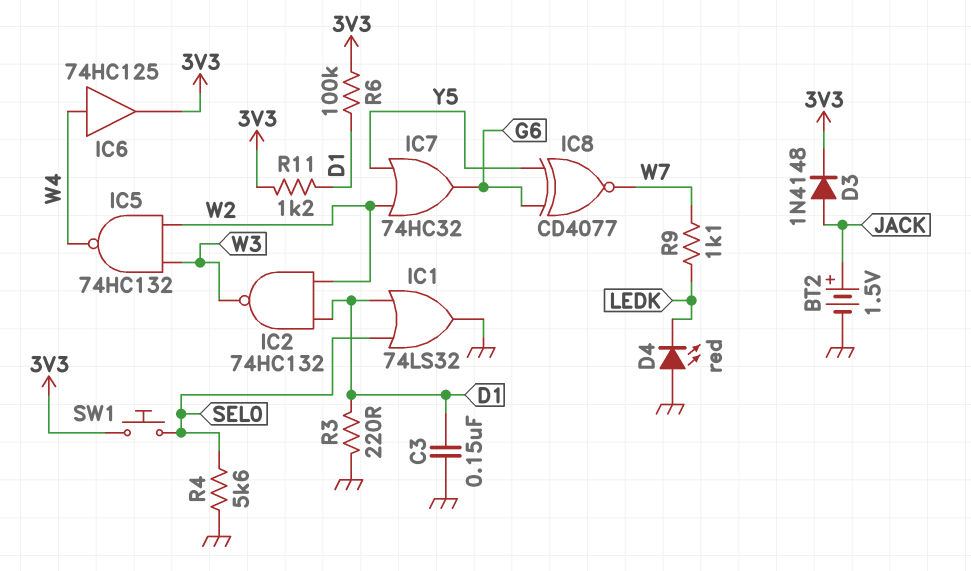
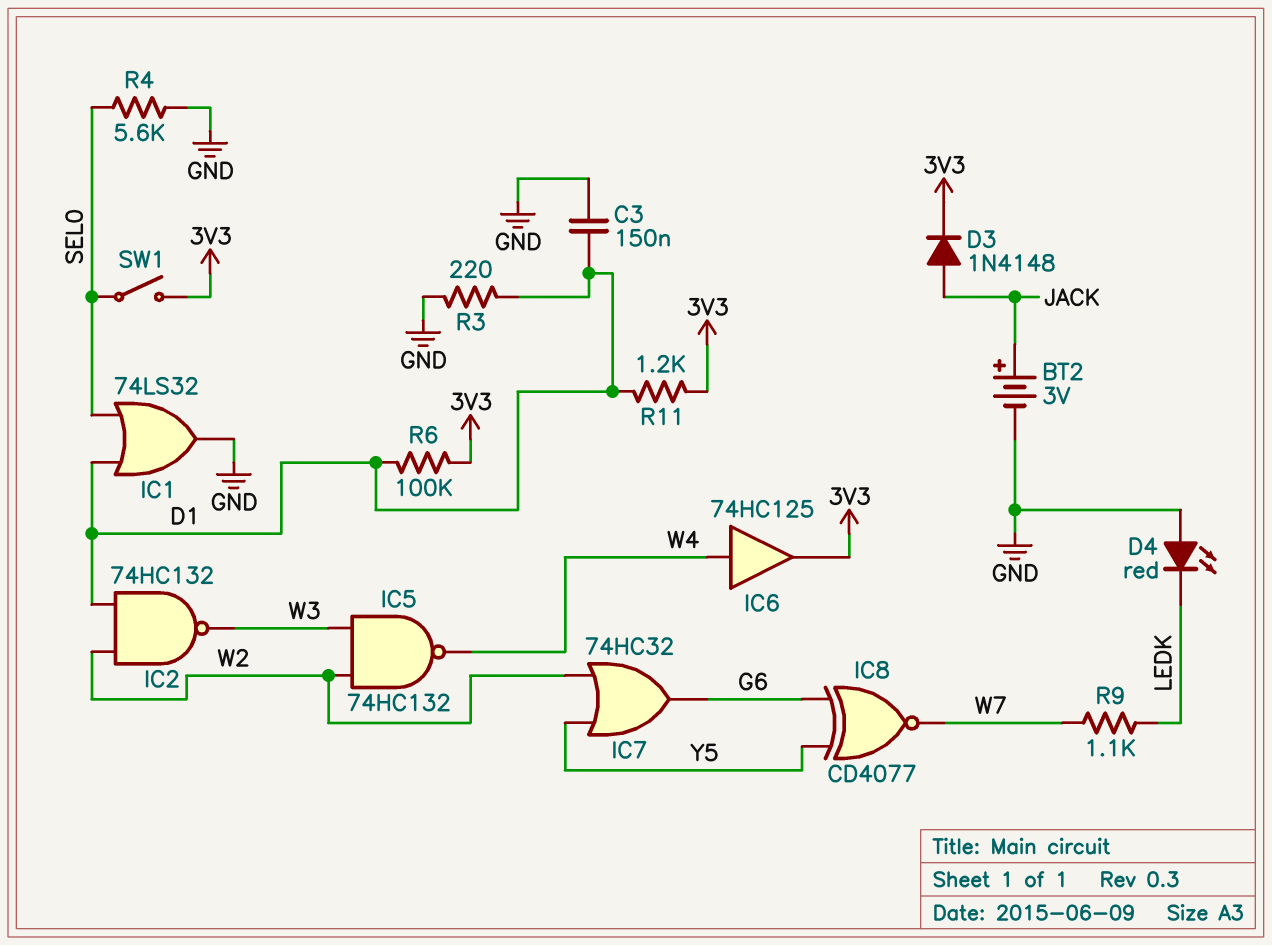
BT2: 1.5V (plus JACK, minus GND) -> 3V (plus JACK, minus GND)
SW1: button (3V3, SEL0) -> switch (3V3, SEL0)

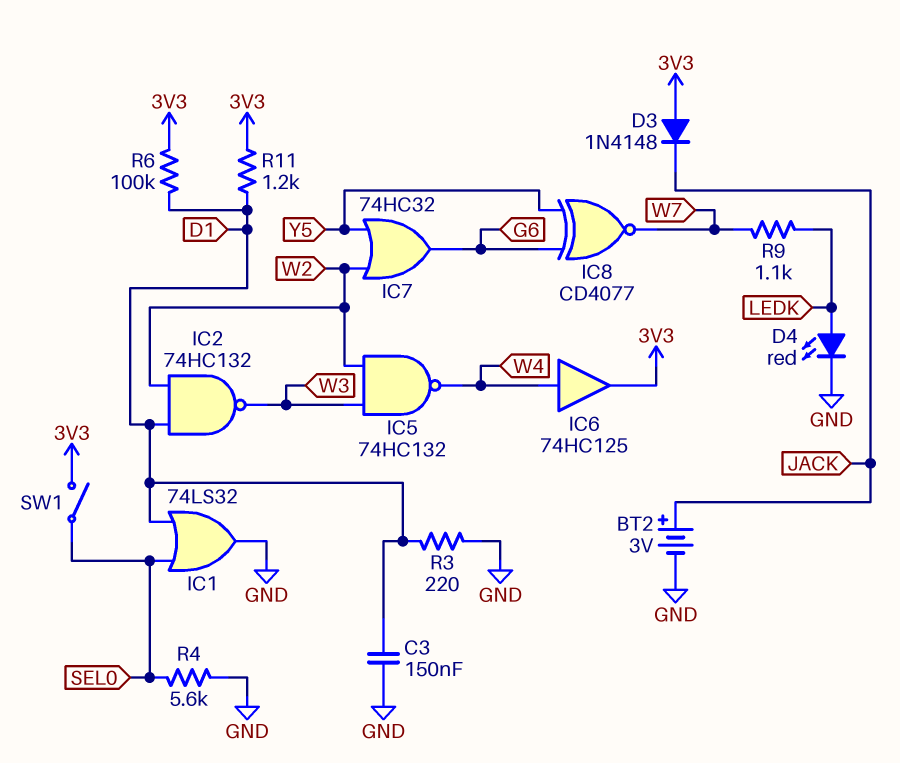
D3: diode 1N4148 (A JACK, K 3V3) -> diode 1N4148 (A 3V3, K JACK)
D4: LED red (A GND, K LEDK) -> LED red (A LEDK, K GND)

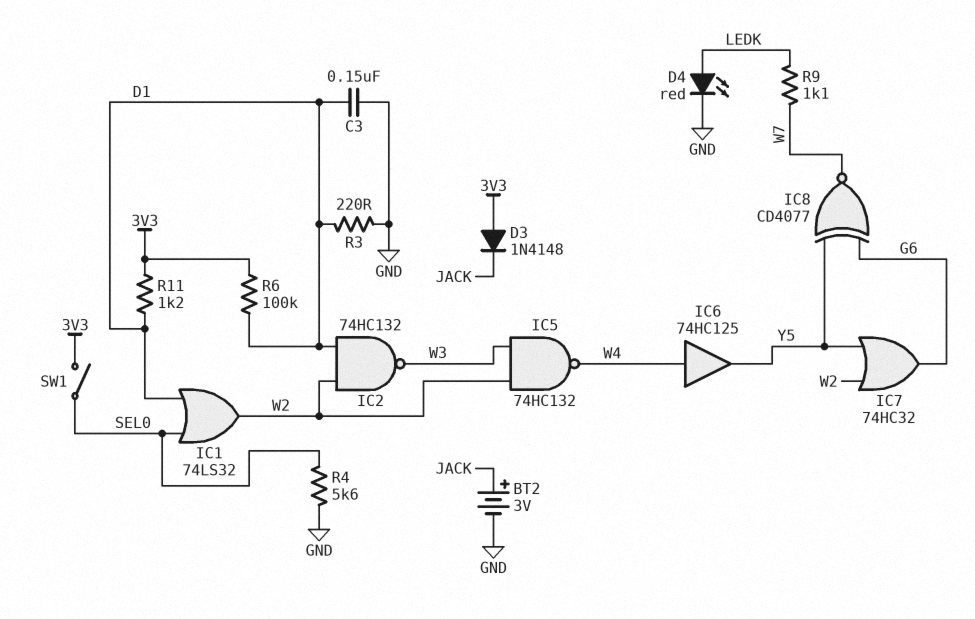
IC1: OR 74LS32 (in D1, in SEL0, out GND) -> OR 74LS32 (in D1, in SEL0, out W2)
IC6: buffer 74HC125 (in W4, out 3V3) -> buffer 74HC125 (in W4, out Y5)

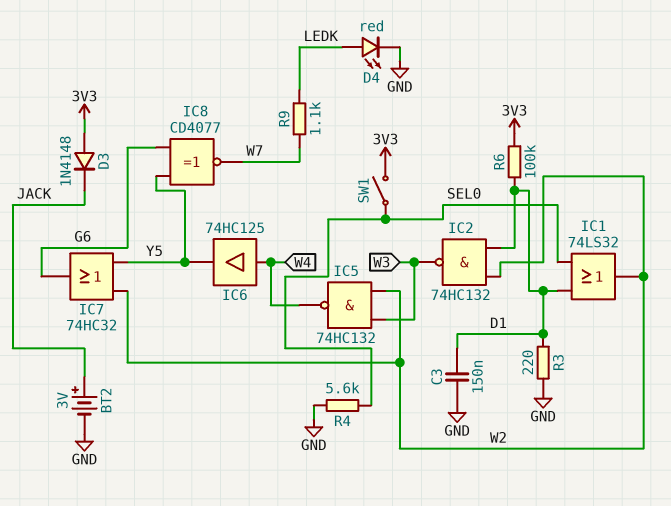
R11: 1.2k (3V3, D1) -> none

